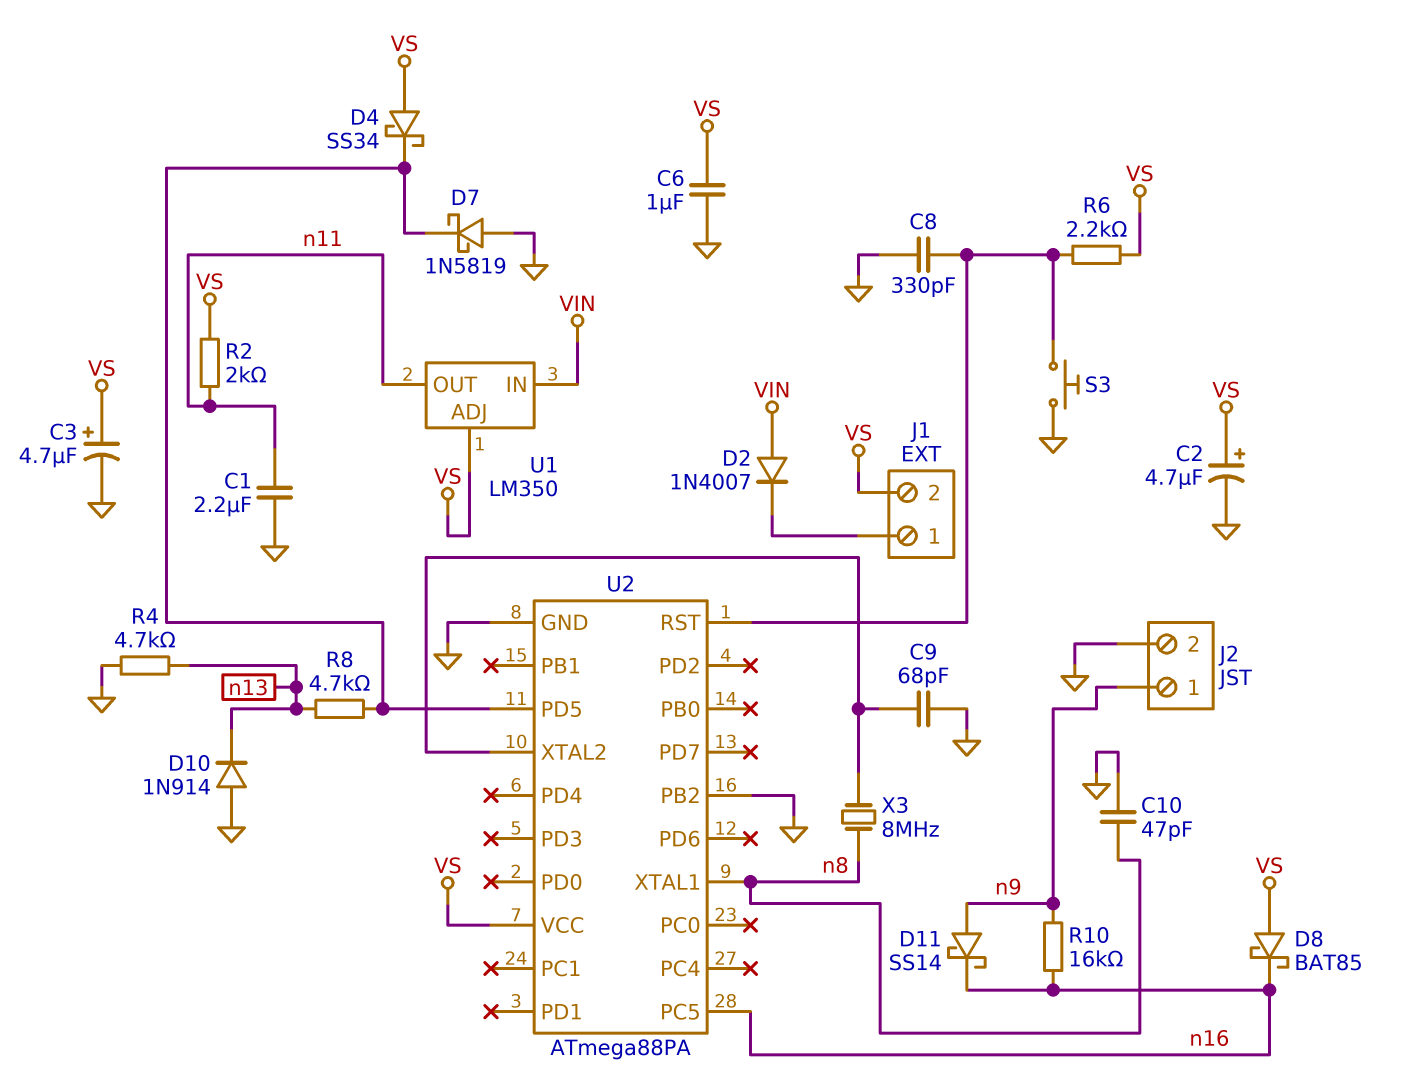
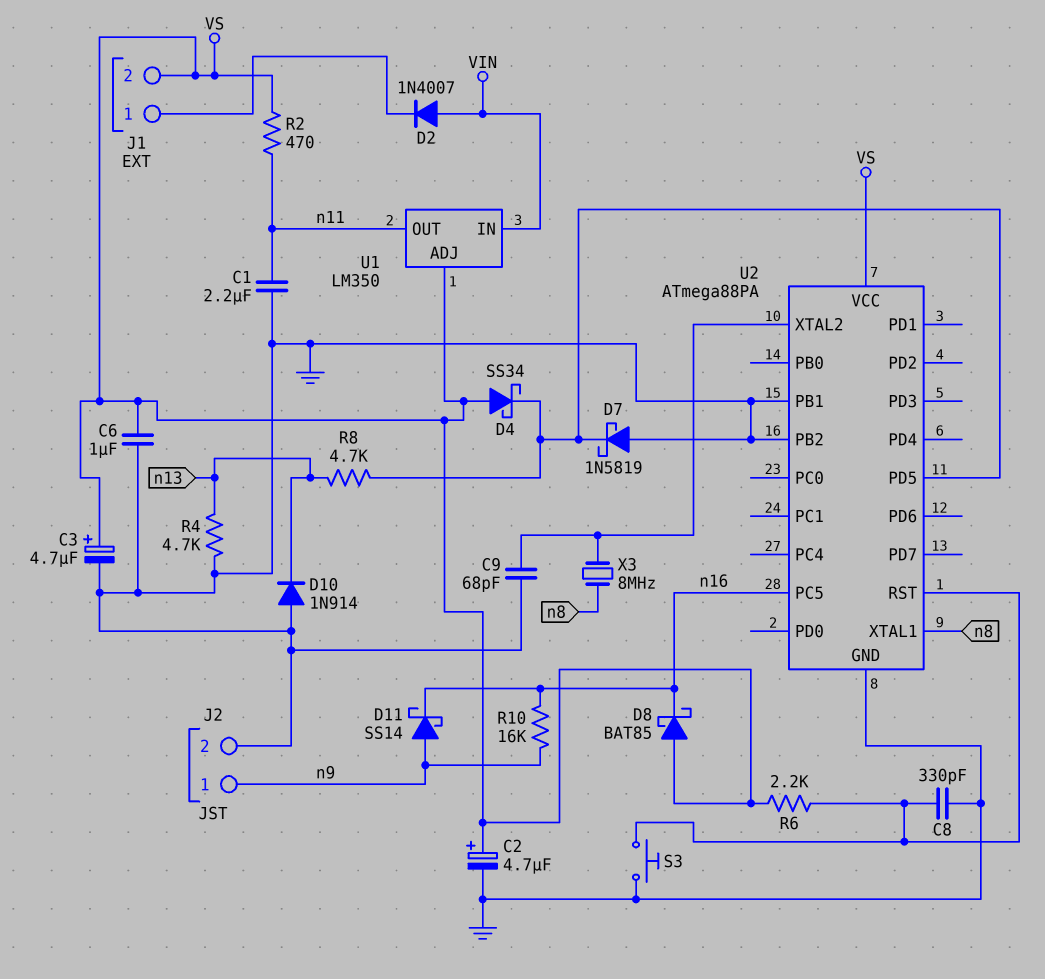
C10: 47pF (GND, n8) -> none
R2: 2k (VS, n11) -> 470 (VS, n11)
U2 pin PB1: none -> GND

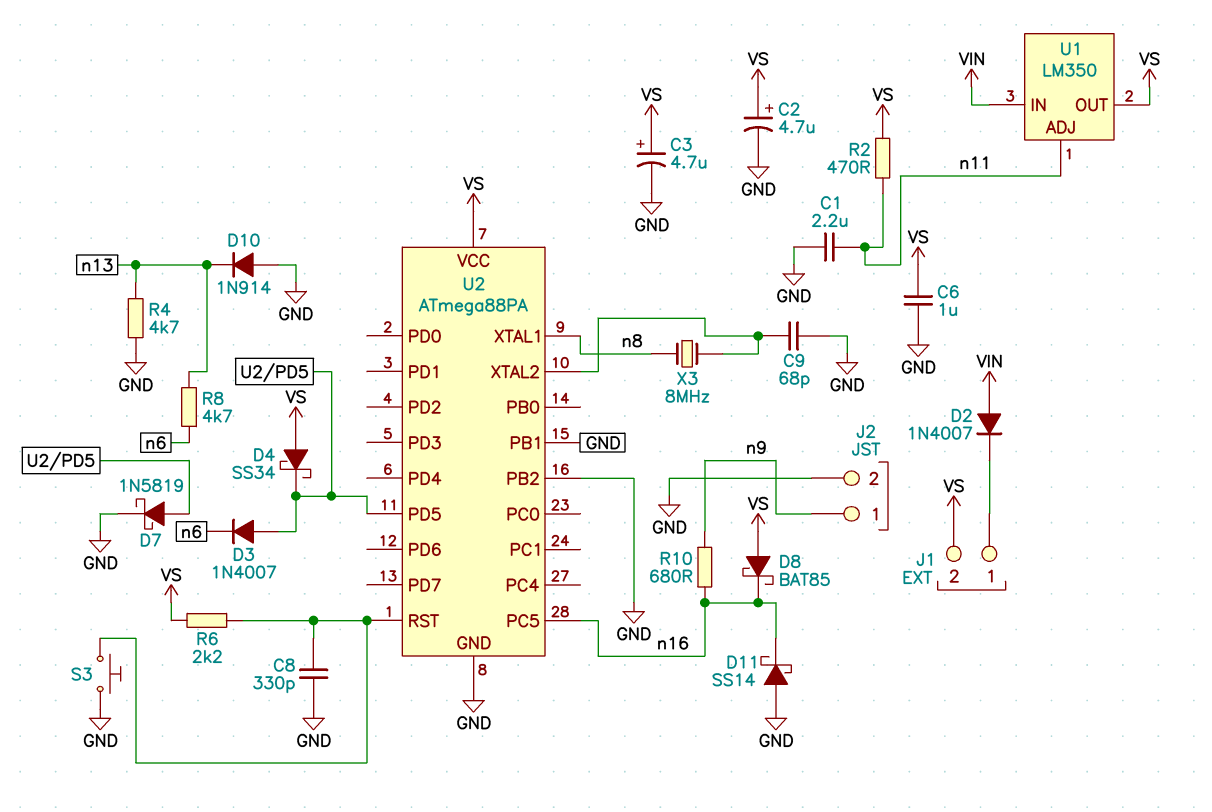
D3: none -> diode 1N4007 (A U2/PD5, K n6)
D7: schottky 1N5819 (A GND, K U2/PD5) -> schottky 1N5819 (A U2/PD5, K GND)
D11: schottky SS14 (A n9, K n16) -> schottky SS14 (A GND, K n16)
R8: 4.7k (U2/PD5, n13) -> 4.7k (n6, n13)
R10: 16k (n9, n16) -> 680 (n9, n16)
U1 pin ADJ: VS -> n11
U1 pin OUT: n11 -> VS

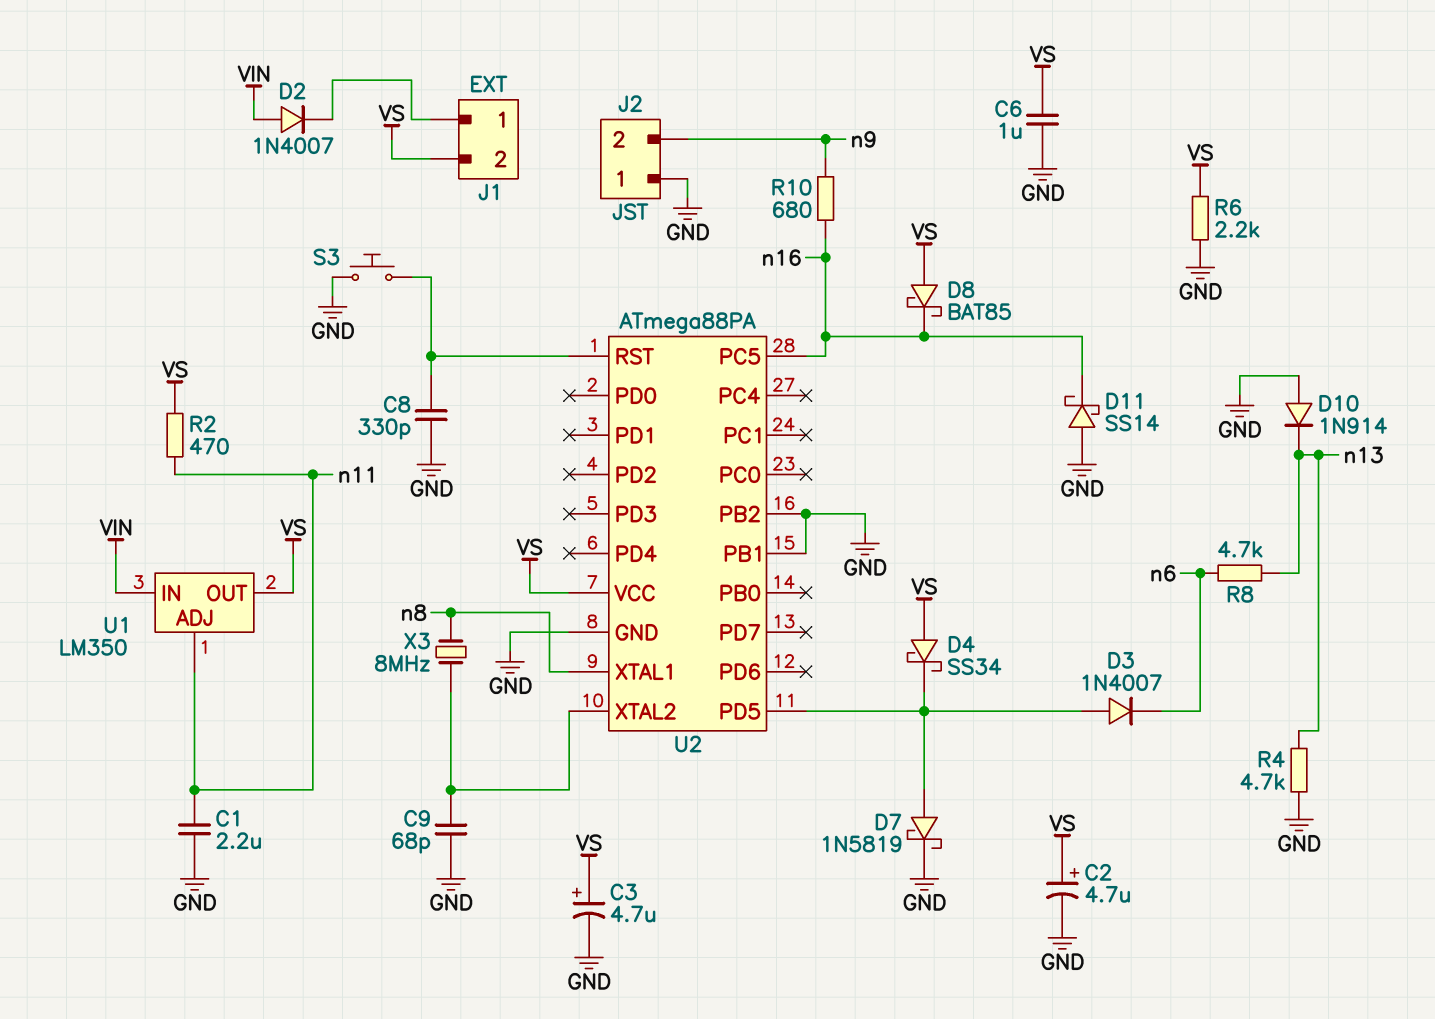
J2 pin 1: n9 -> GND
J2 pin 2: GND -> n9
R6: 2.2k (U2/RST, VS) -> 2.2k (GND, VS)

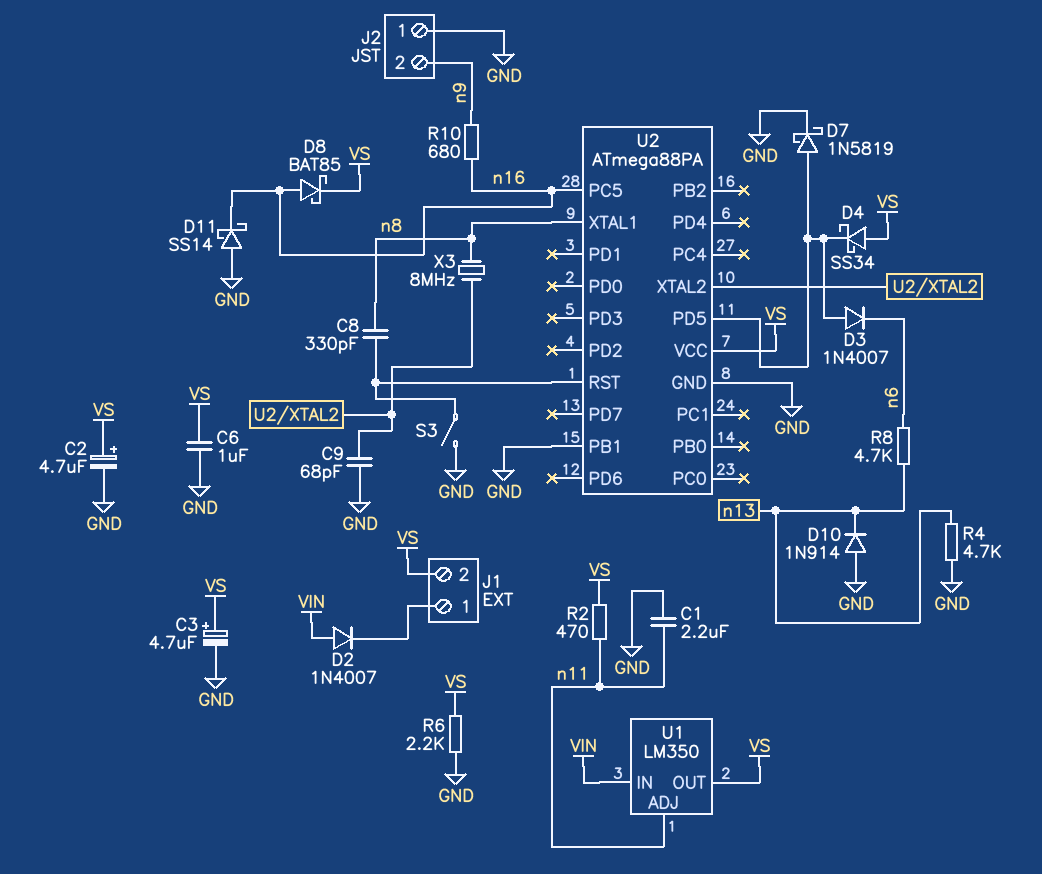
C8: 330pF (GND, U2/RST) -> 330pF (U2/RST, n8)
D8: schottky BAT85 (A VS, K n16) -> schottky BAT85 (A n16, K VS)
S3: button (GND, U2/RST) -> switch (GND, U2/RST)
U2 pin PB2: GND -> none

